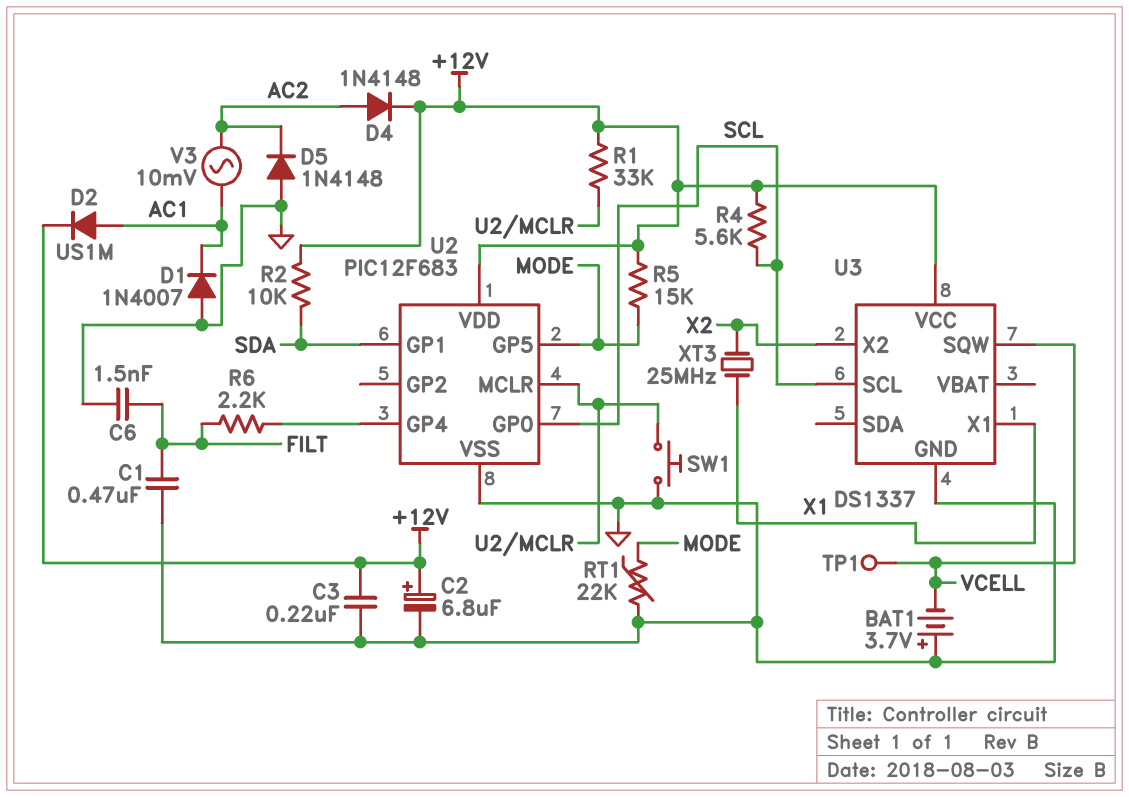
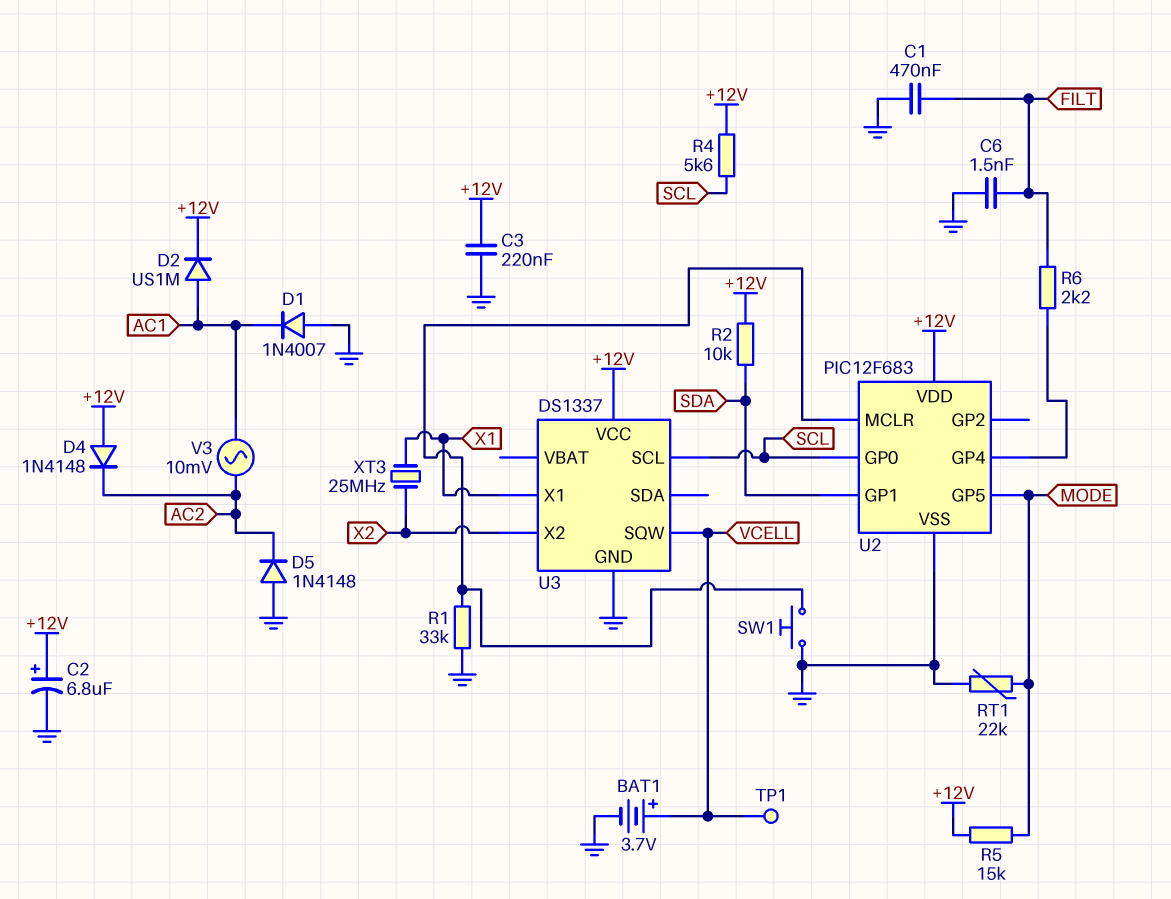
BAT1: 3.7V (plus GND, minus VCELL) -> 3.7V (plus VCELL, minus GND)
D4: diode 1N4148 (A AC2, K +12V) -> diode 1N4148 (A +12V, K AC2)
R1: 33k (+12V, U2/MCLR) -> 33k (GND, U2/MCLR)

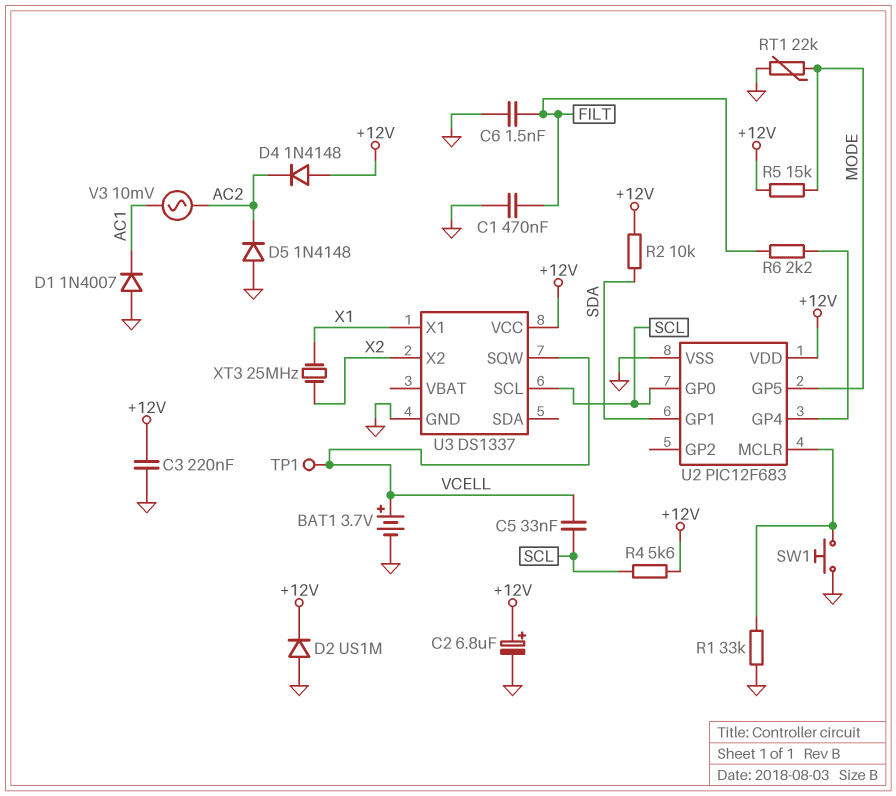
C5: none -> 33nF (SCL, VCELL)
D2: diode US1M (A AC1, K +12V) -> diode US1M (A GND, K +12V)

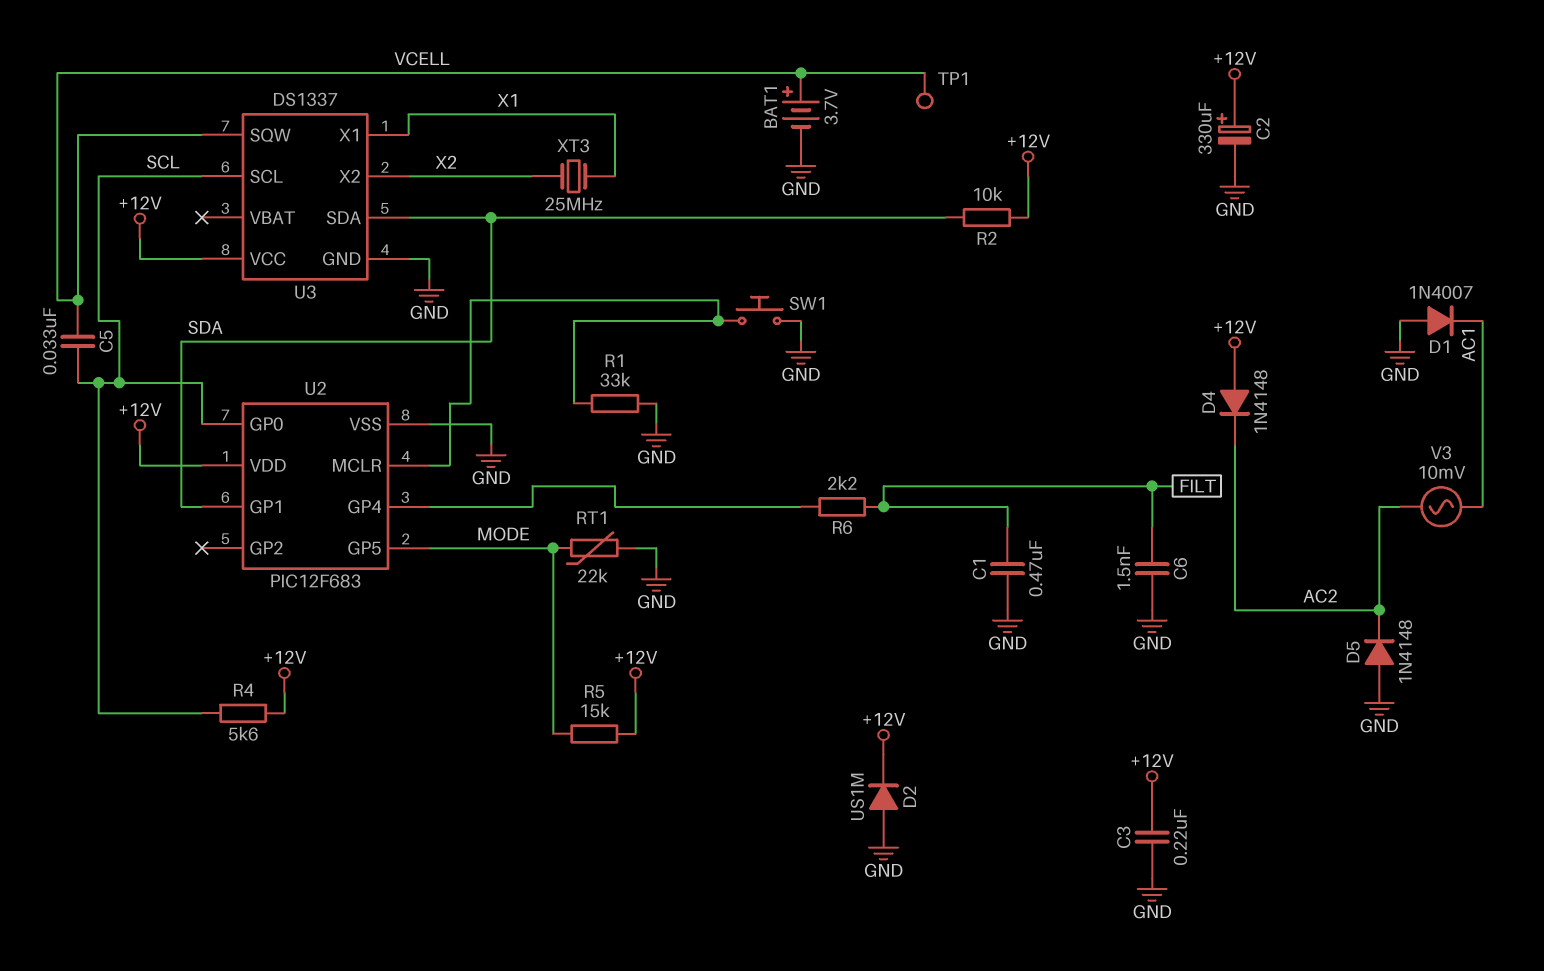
C2: 6.8uF (plus +12V, minus GND) -> 330uF (plus +12V, minus GND)
U3 pin SDA: none -> SDA

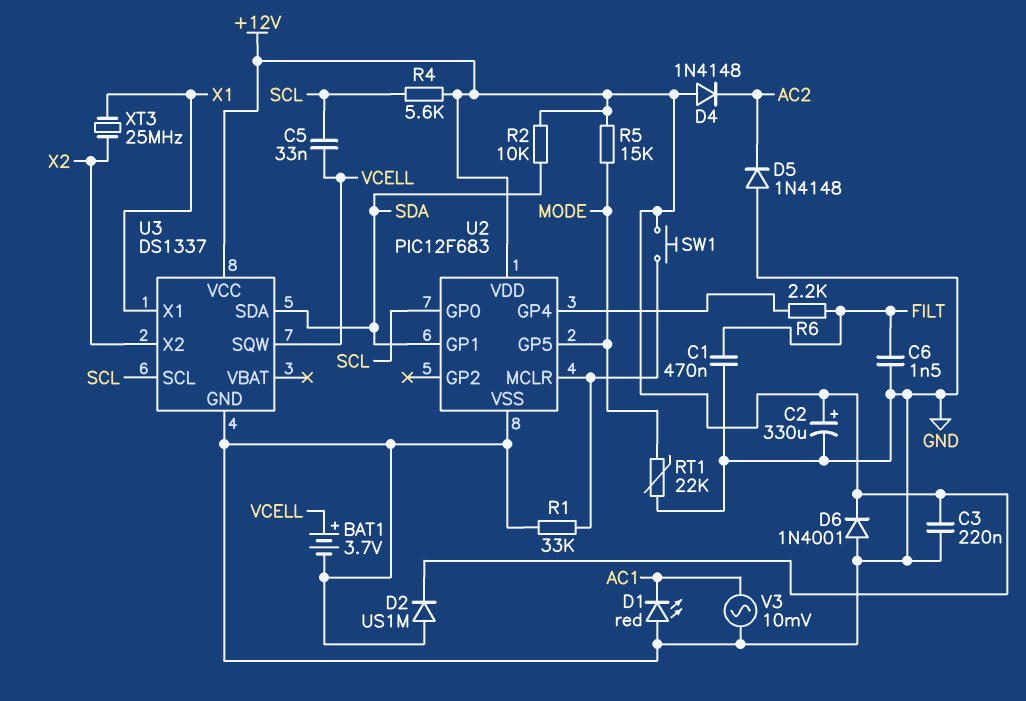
D1: diode 1N4007 (A GND, K AC1) -> LED red (A GND, K AC1)
D6: none -> diode 1N4001 (A GND, K +12V)
SW1: button (GND, U2/MCLR) -> button (+12V, U2/MCLR)
TP1: test point (VCELL) -> none
V3: AC 10mV (AC1, AC2) -> AC 10mV (AC1, GND)

